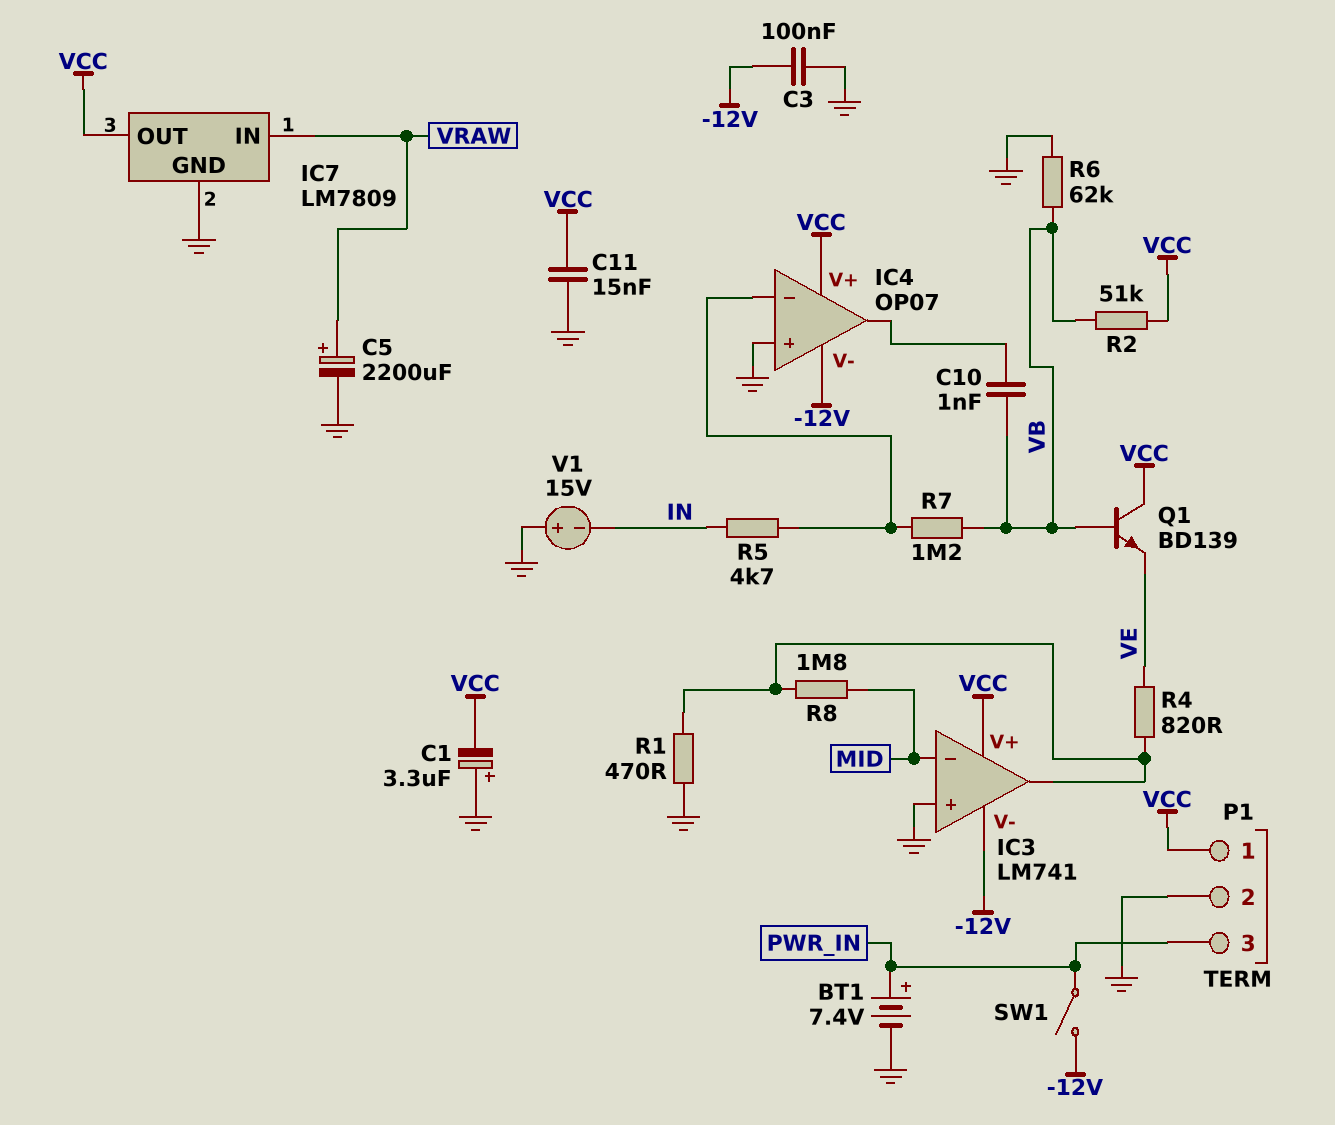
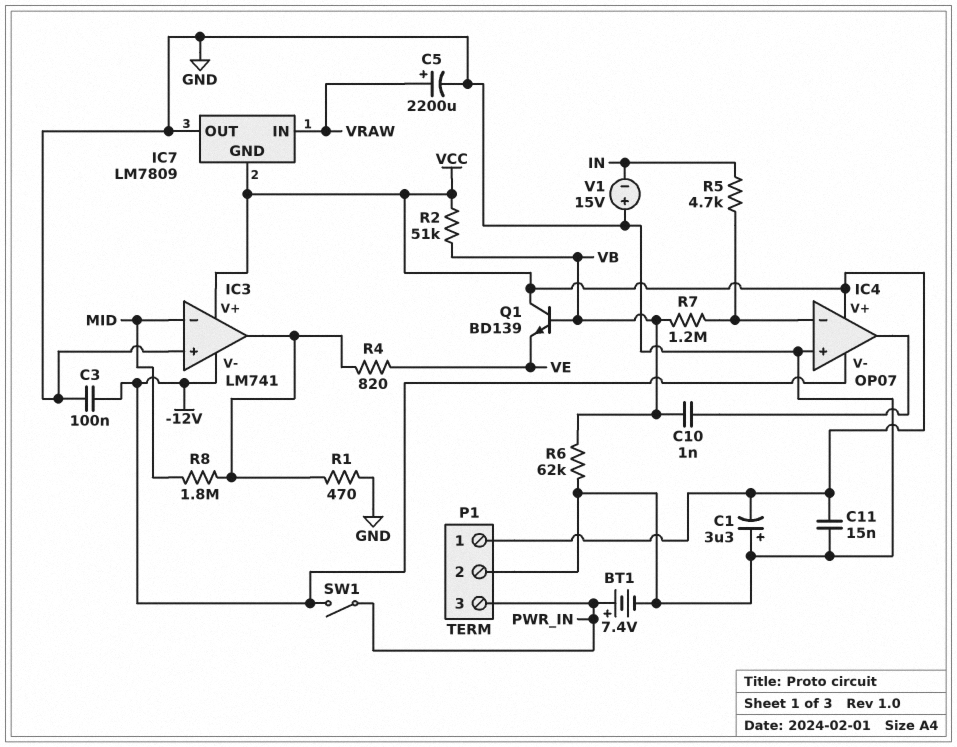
IC7 pin GND: GND -> VCC
IC7 pin OUT: VCC -> GND

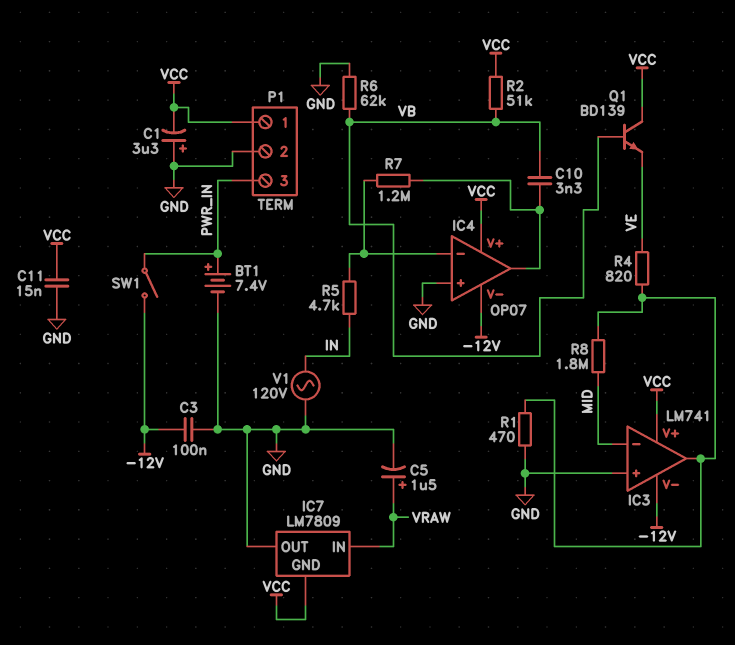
C5: 2200uF (plus VRAW, minus GND) -> 1.5uF (plus VRAW, minus GND)
C10: 1nF (IC4/out, VB) -> 3.3nF (IC4/out, VB)
R7: 1.2M (IC4/in-, VB) -> 1.2M (IC4/in-, IC4/out)
V1: 15V (plus GND, minus IN) -> AC 120V (GND, IN)

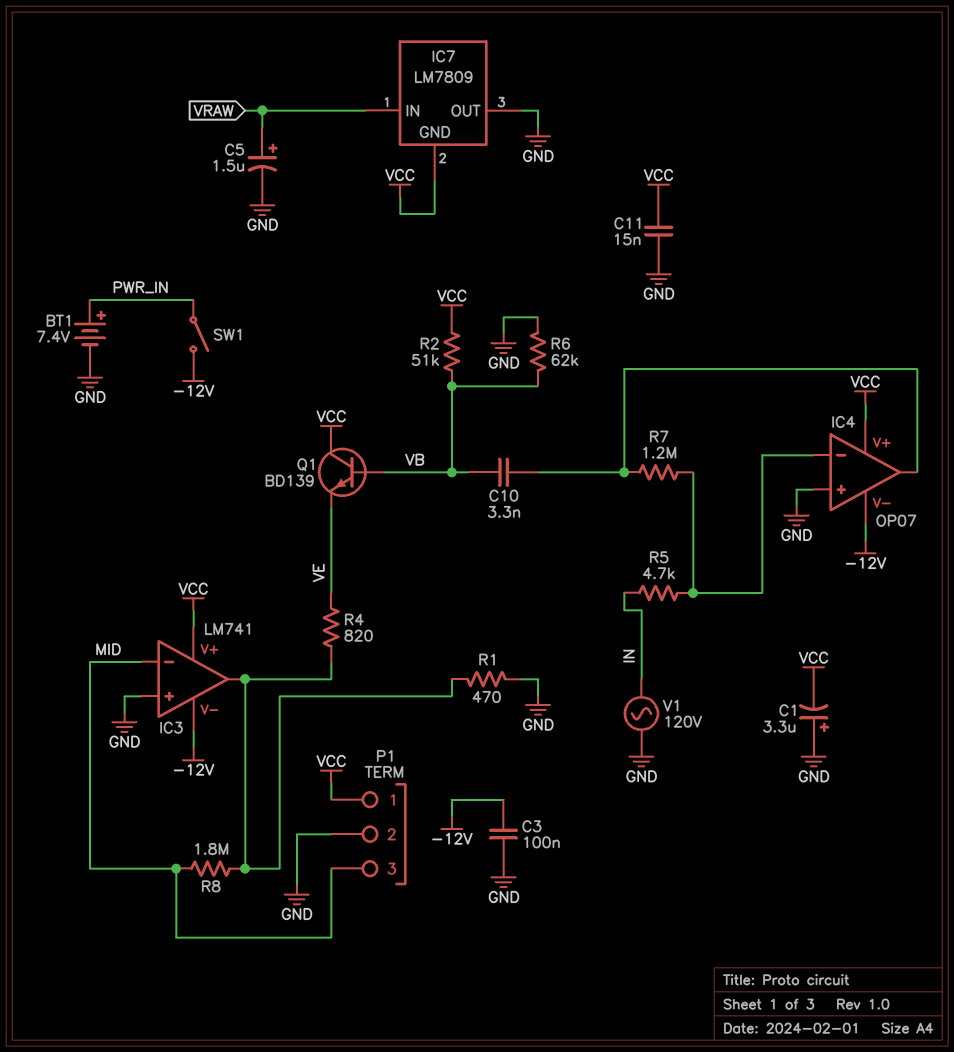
P1 pin 3: PWR_IN -> MID

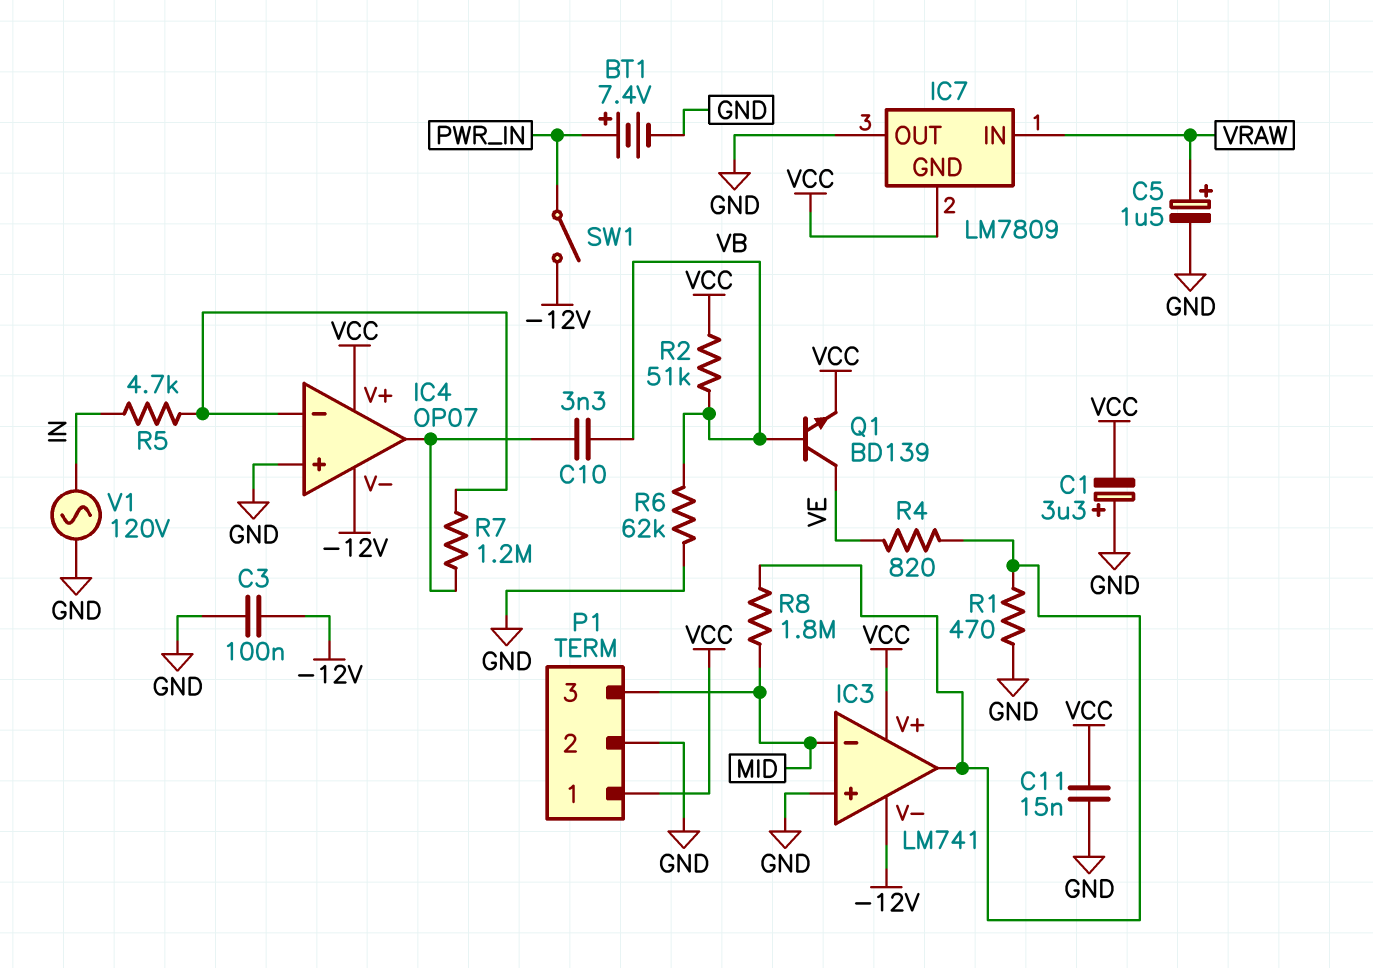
Q1: NPN BD139 (B VB, C VCC, E VE) -> NPN BD139 (B VB, C VE, E VCC)

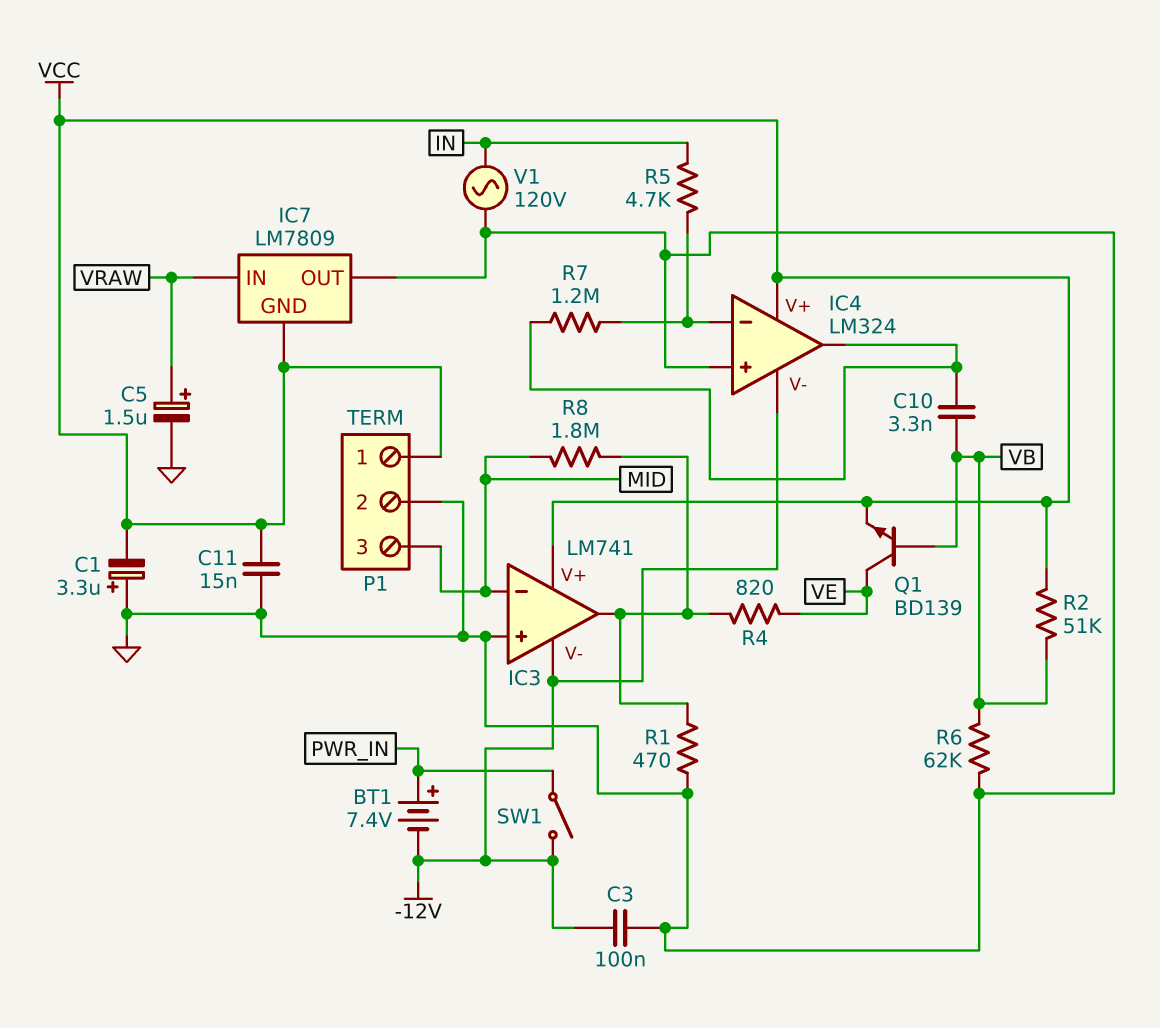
BT1: 7.4V (plus PWR_IN, minus GND) -> 7.4V (plus PWR_IN, minus -12V)
IC4: OP07 -> LM324

